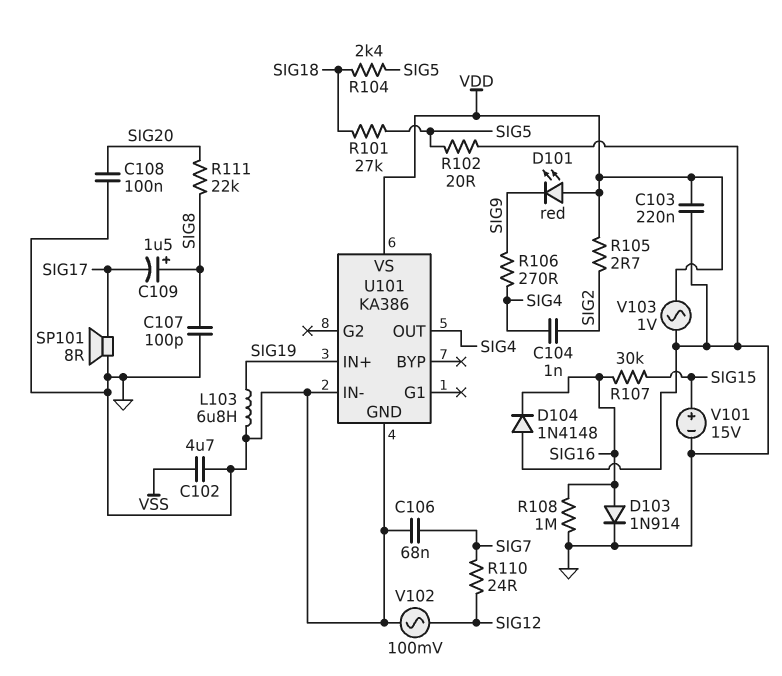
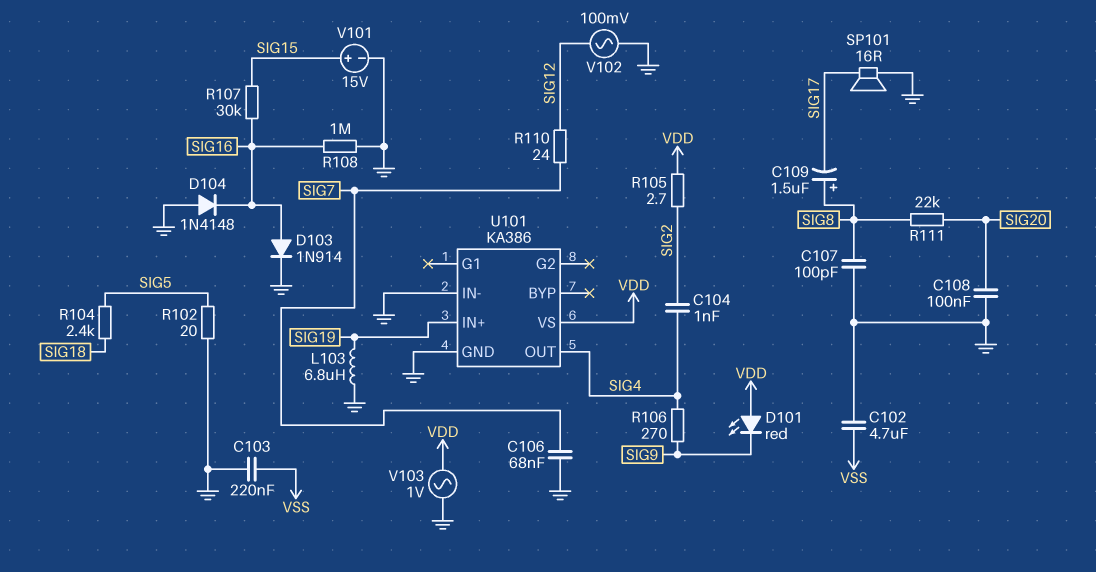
C103: 220nF (GND, VDD) -> 220nF (GND, VSS)
R101: 27k (SIG5, SIG18) -> none
SP101: speaker 8R (GND, SIG17) -> speaker 16R (GND, SIG17)

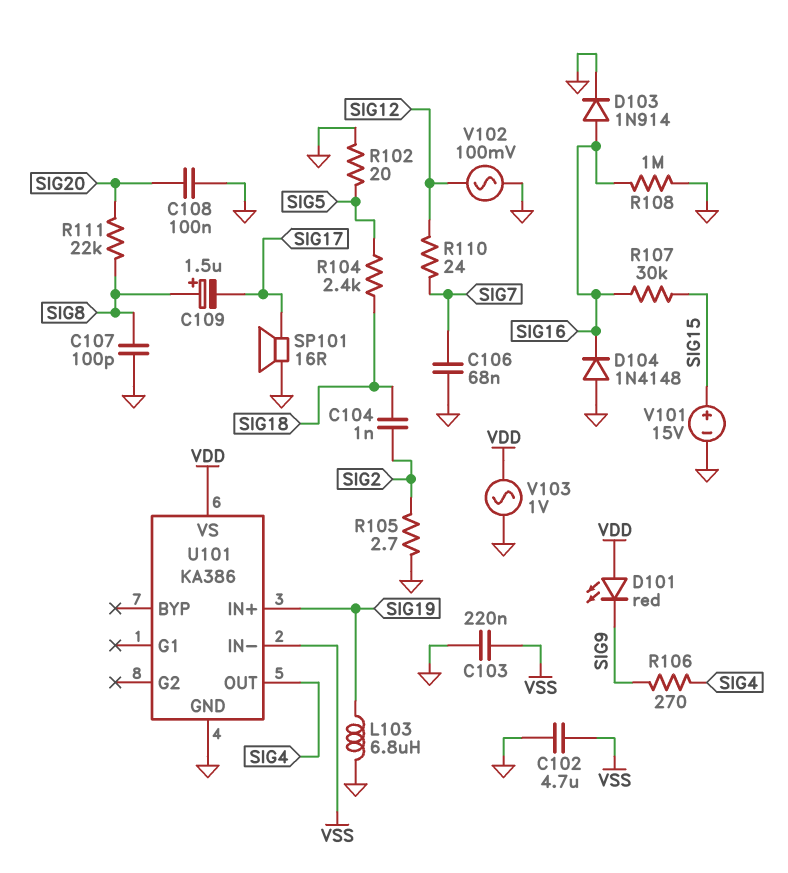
C104: 1nF (SIG2, SIG4) -> 1nF (SIG2, SIG18)
R105: 2.7 (SIG2, VDD) -> 2.7 (GND, SIG2)
U101 pin IN-: GND -> VSS

